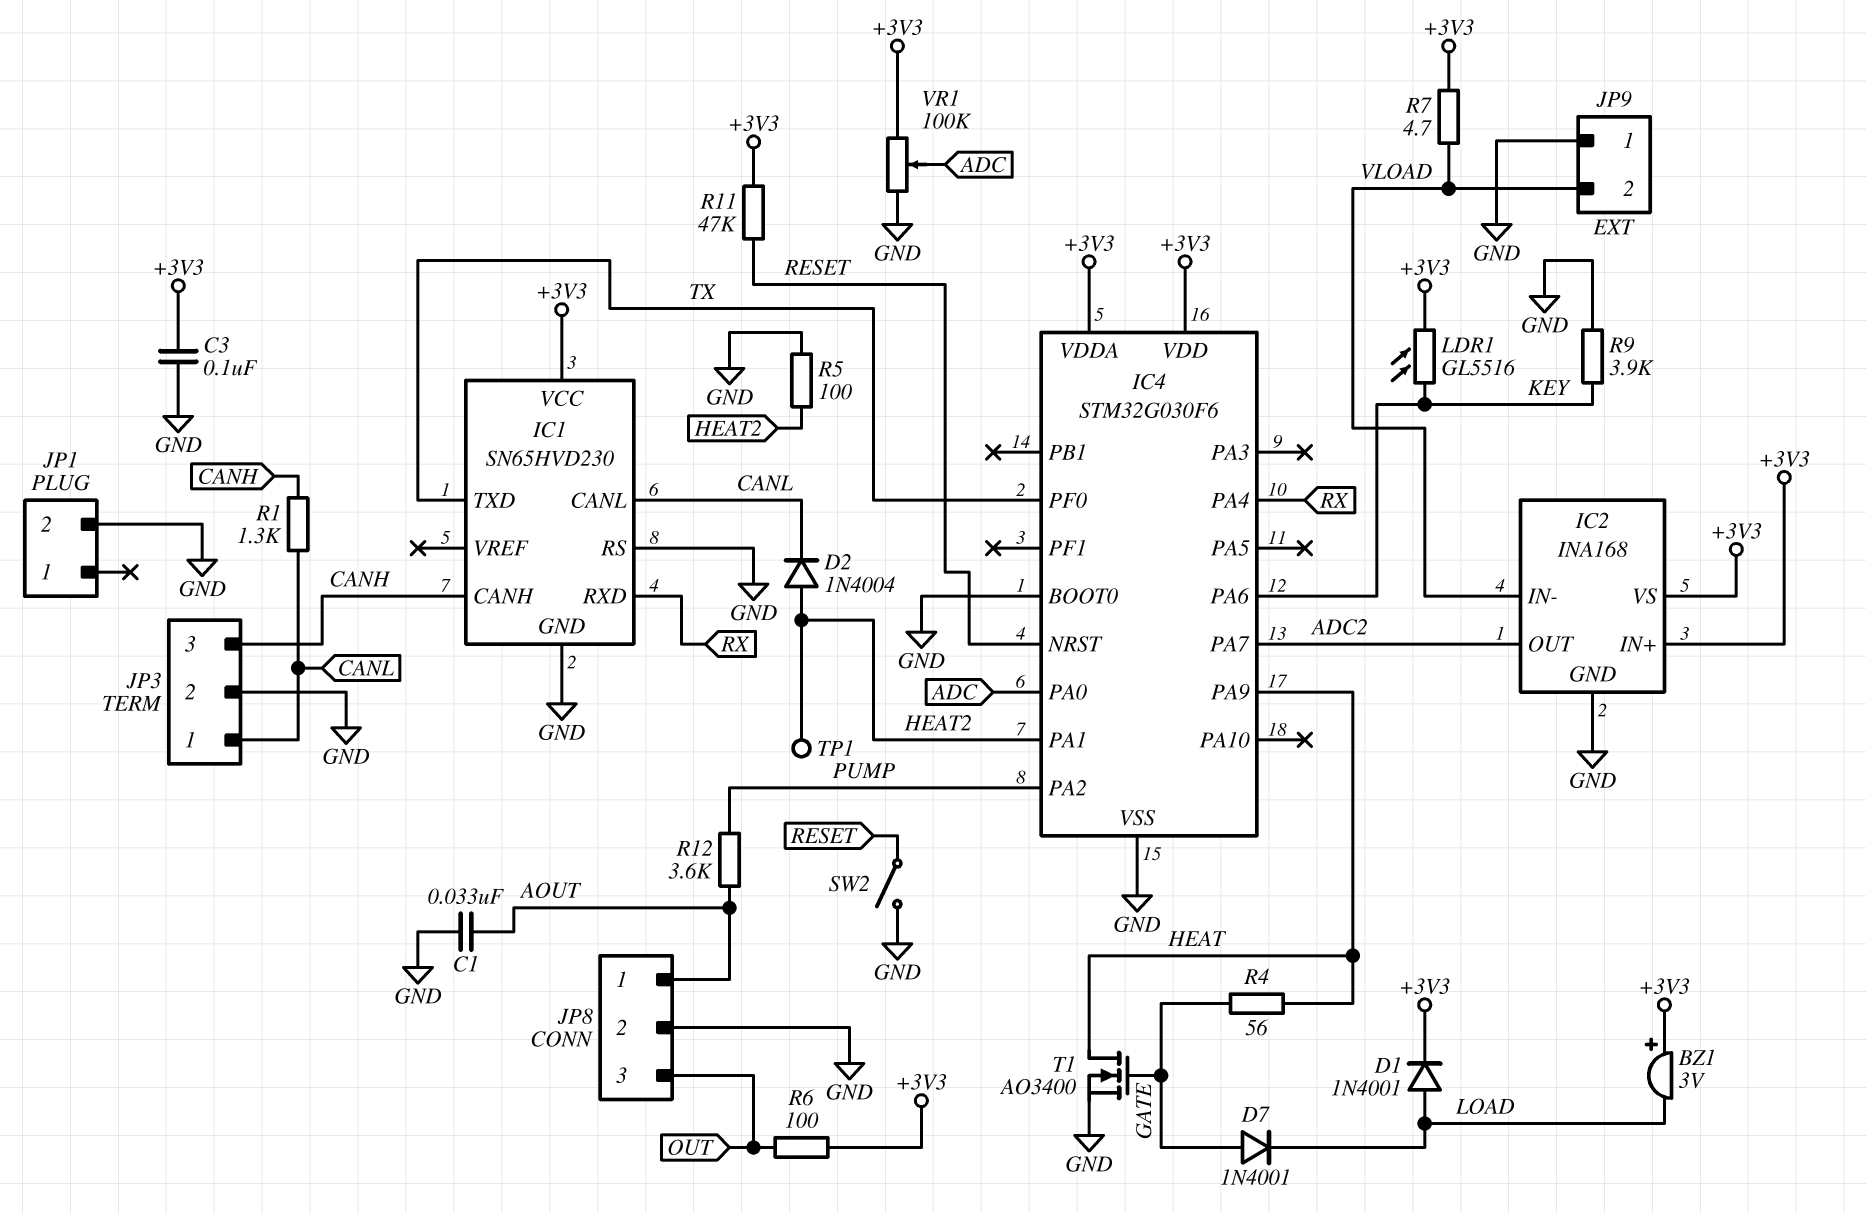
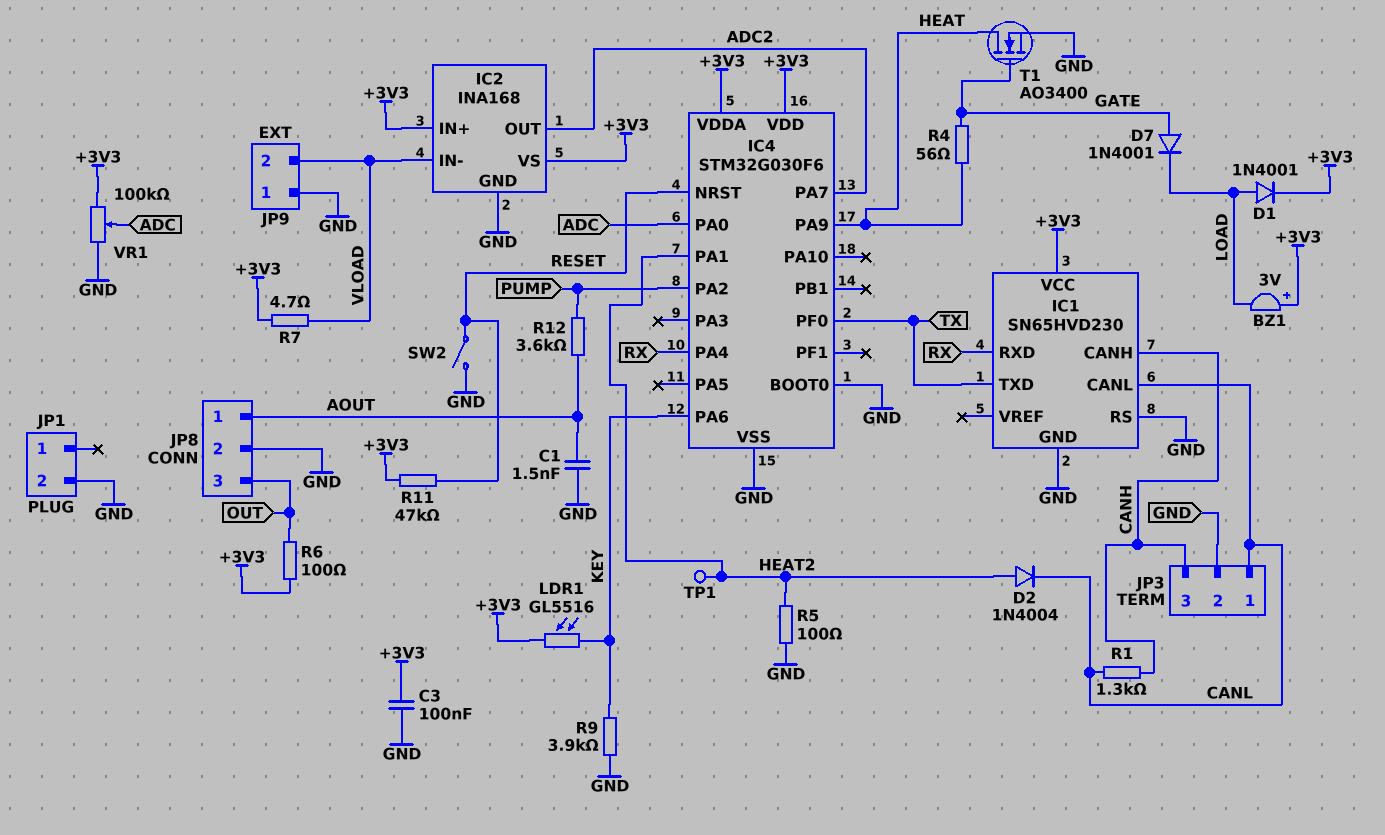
C1: 33nF (AOUT, GND) -> 1.5nF (AOUT, GND)

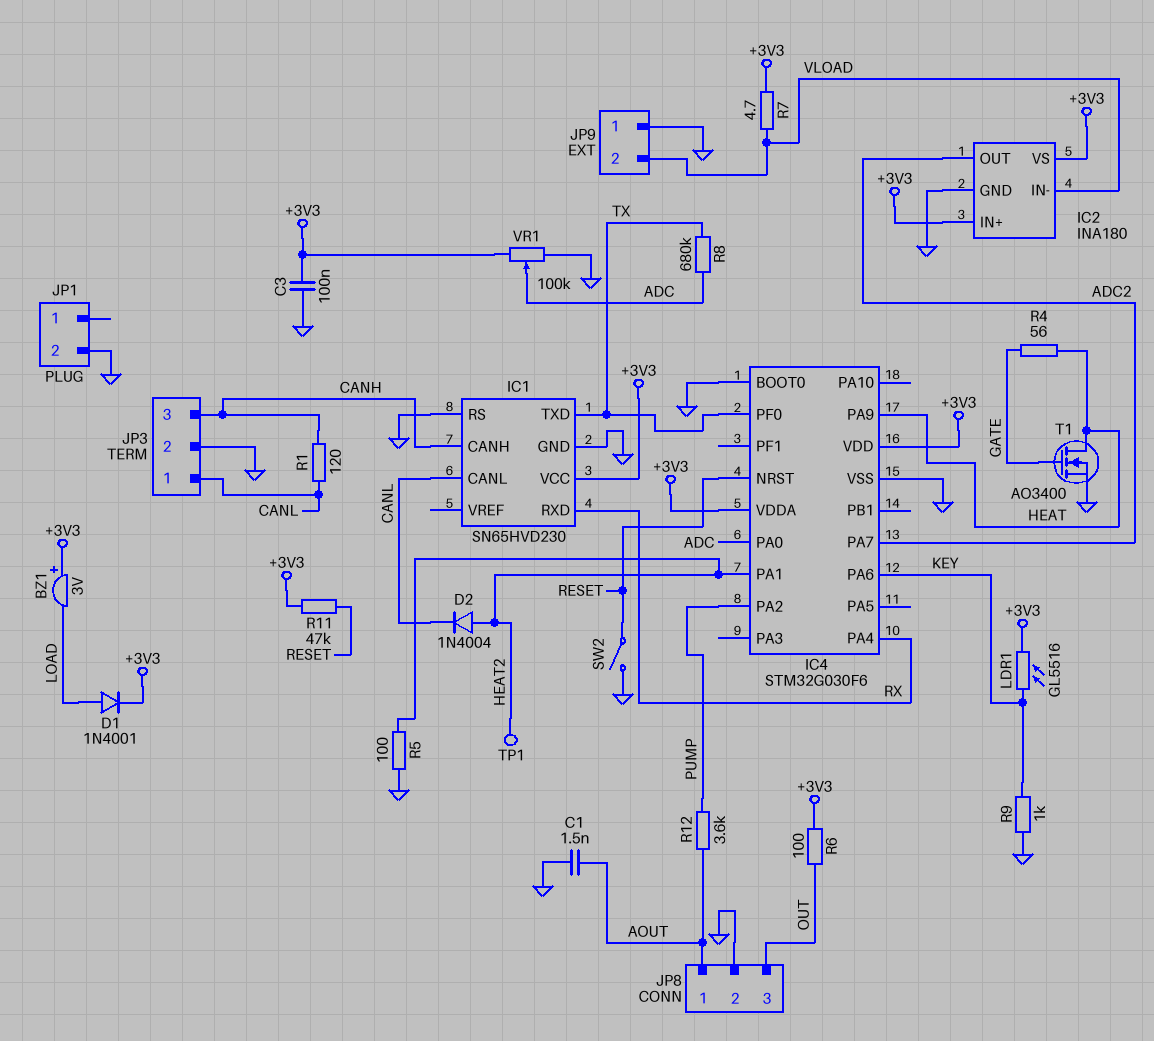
D7: diode 1N4001 (A GATE, K LOAD) -> none
IC2: INA168 -> INA180
R1: 1.3k (CANH, CANL) -> 120 (CANH, CANL)
R8: none -> 680k (ADC, TX)
R9: 3.9k (GND, KEY) -> 1k (GND, KEY)

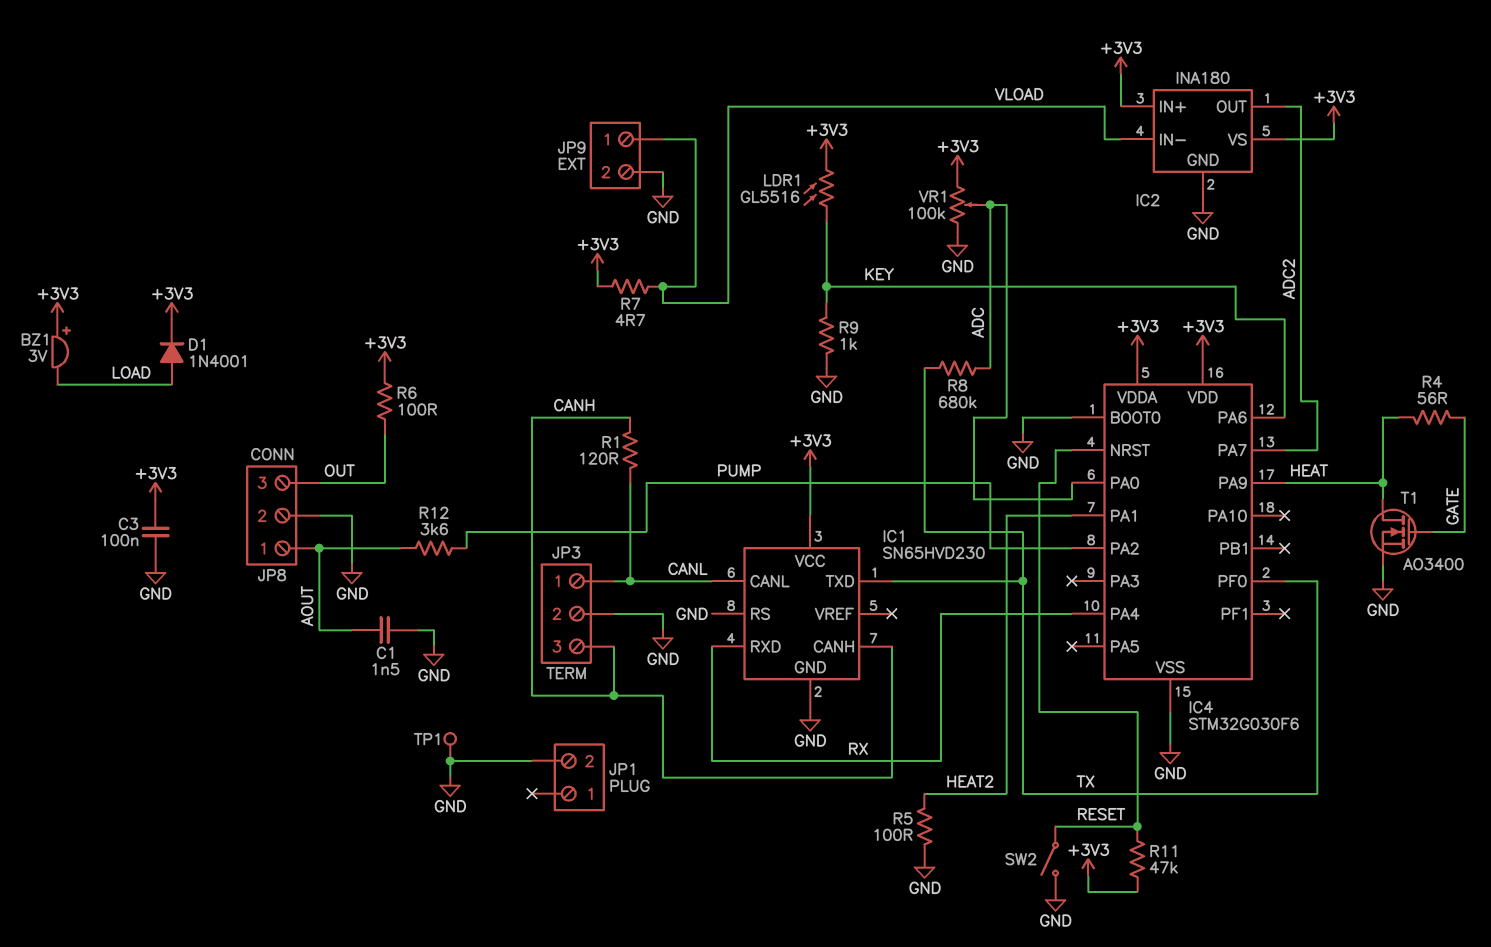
D2: diode 1N4004 (A HEAT2, K CANL) -> none
JP9 pin 1: GND -> VLOAD
JP9 pin 2: VLOAD -> GND
TP1: test point (HEAT2) -> test point (GND)

